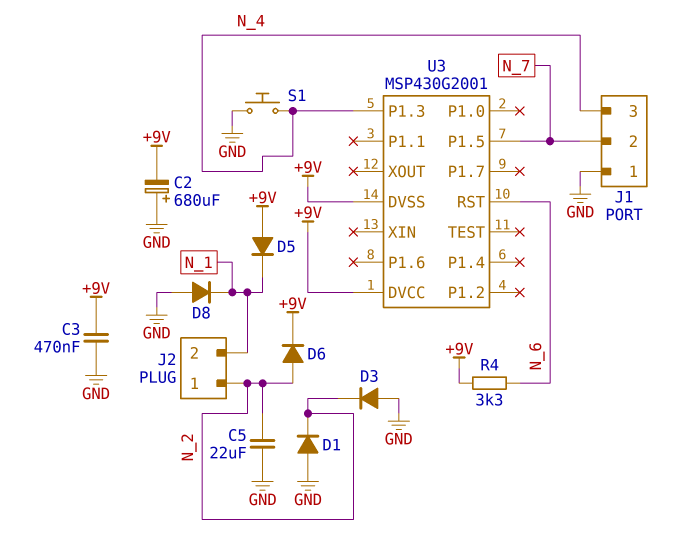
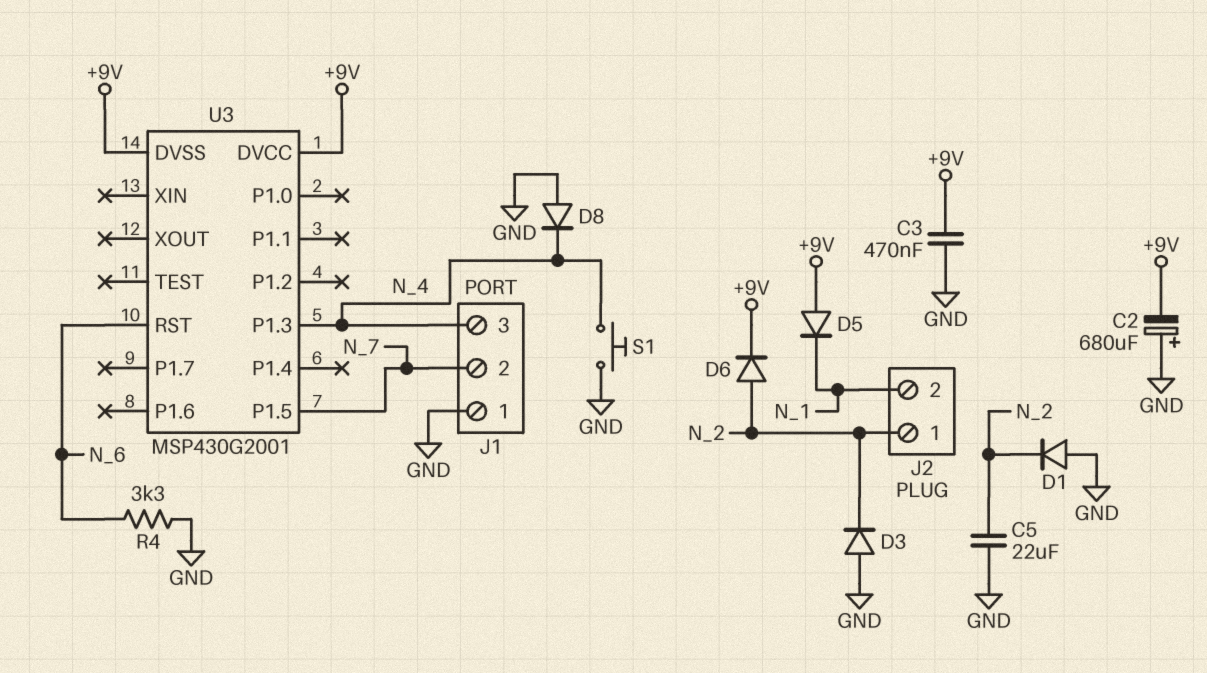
D8: diode (A GND, K N_1) -> diode (A GND, K N_4)
R4: 3.3k (+9V, N_6) -> 3.3k (GND, N_6)

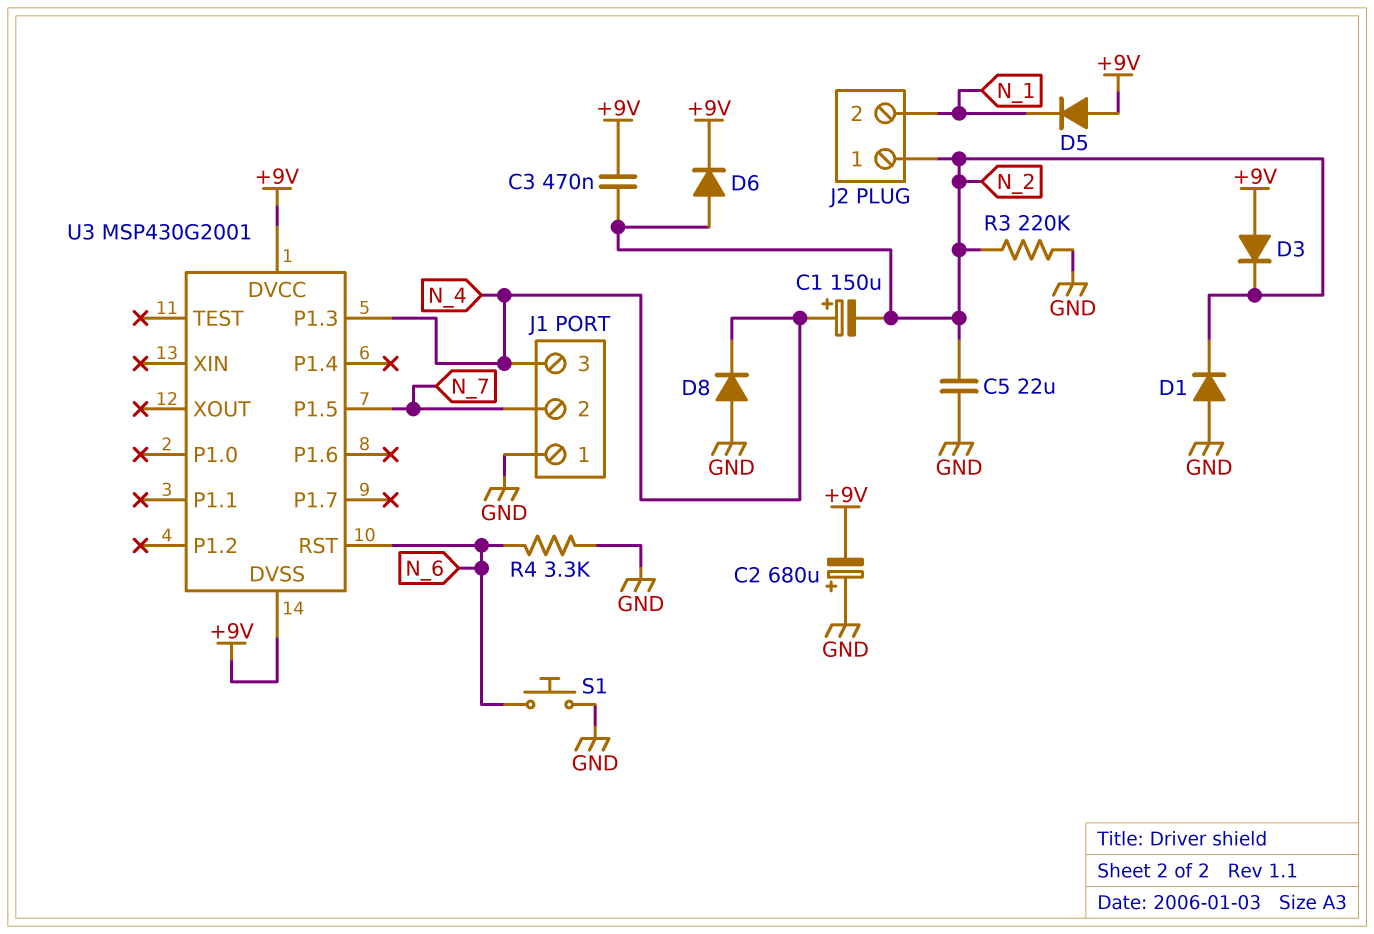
C1: none -> 150uF (plus N_4, minus N_2)
C3: 470nF (+9V, GND) -> 470nF (+9V, N_2)
D3: diode (A GND, K N_2) -> diode (A +9V, K N_2)
R3: none -> 220k (GND, N_2)
S1: button (GND, N_4) -> button (GND, N_6)

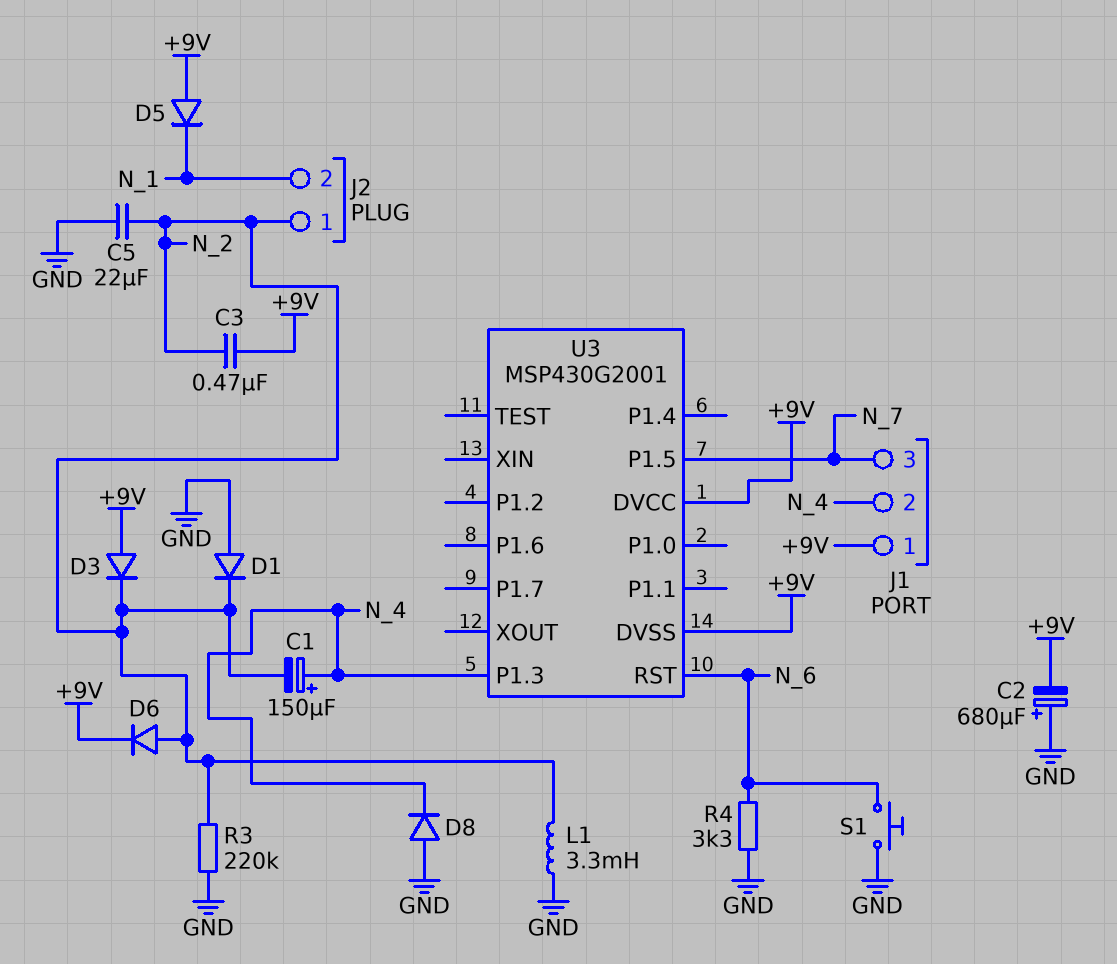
J1 pin 1: GND -> +9V
J1 pin 2: N_7 -> N_4
J1 pin 3: N_4 -> N_7
L1: none -> 3.3mH (GND, N_2)

